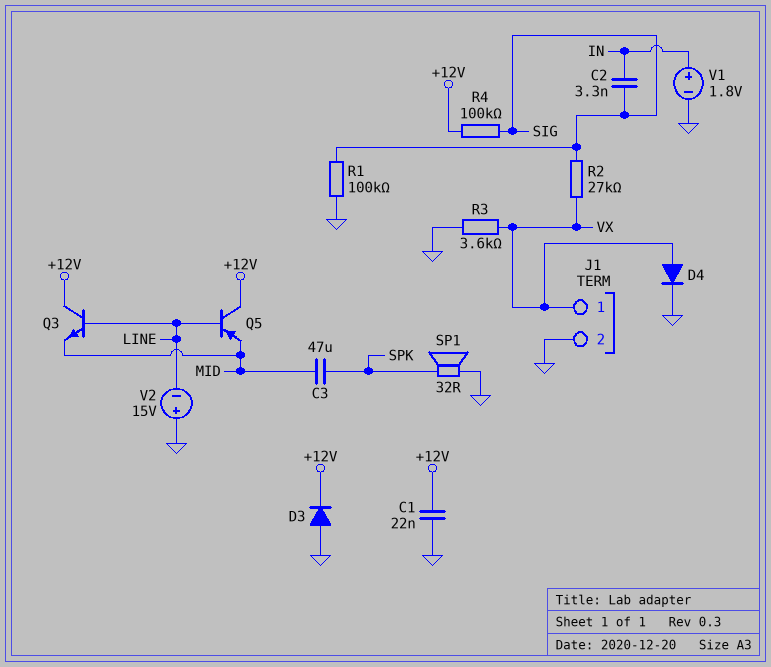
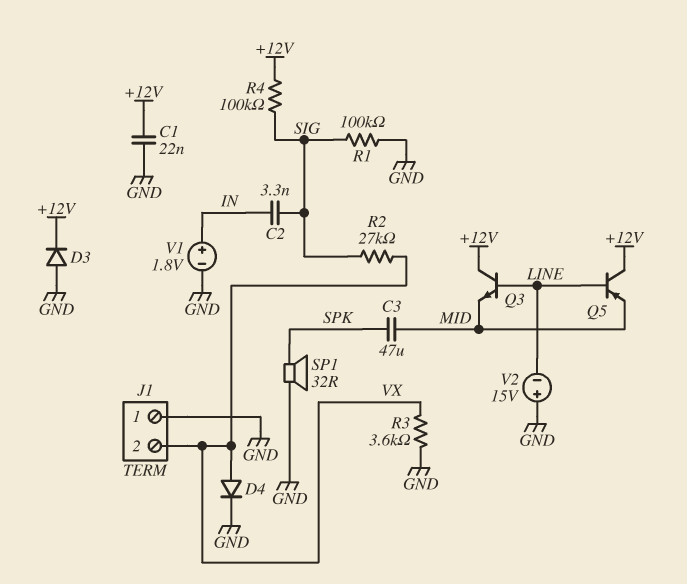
J1 pin 1: VX -> GND
J1 pin 2: GND -> VX

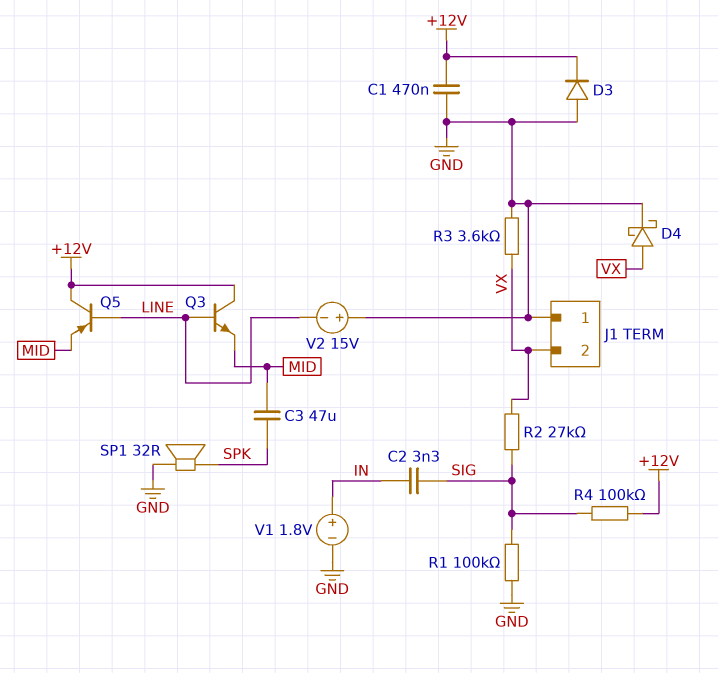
C1: 22nF (+12V, GND) -> 470nF (+12V, GND)
D4: diode (A VX, K GND) -> schottky (A VX, K GND)

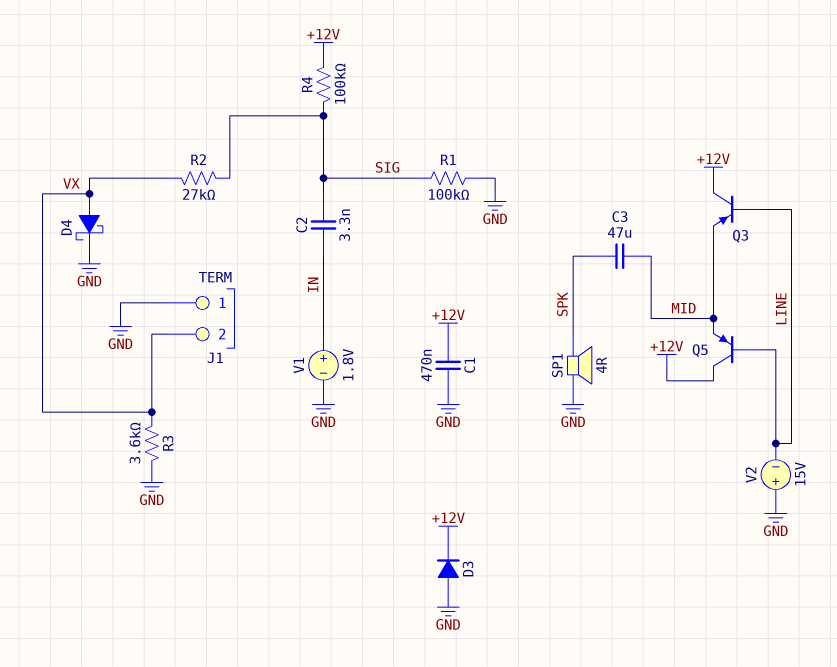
Q3: NPN (B LINE, C +12V, E MID) -> PNP (B LINE, C +12V, E MID)
SP1: speaker 32R (GND, SPK) -> speaker 4R (GND, SPK)

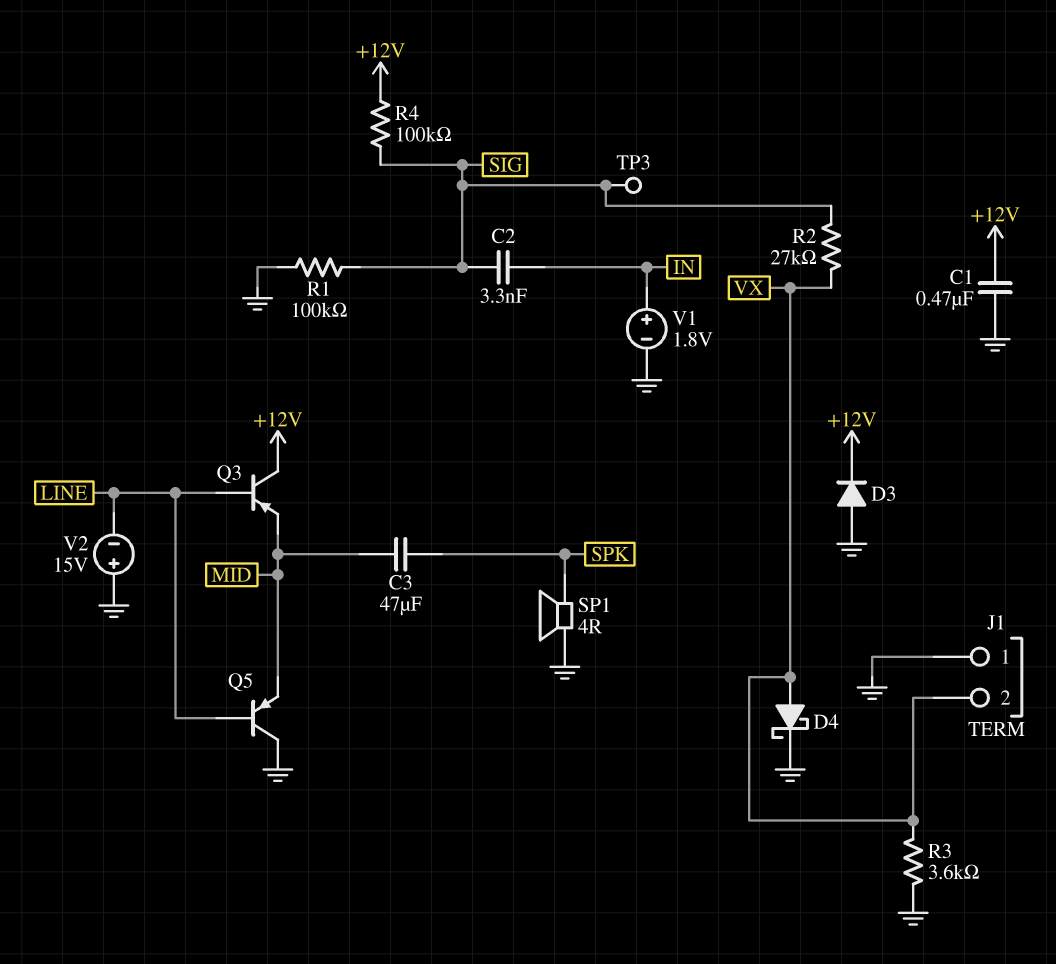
Q5: PNP (B LINE, C +12V, E MID) -> PNP (B LINE, C GND, E MID)
TP3: none -> test point (SIG)

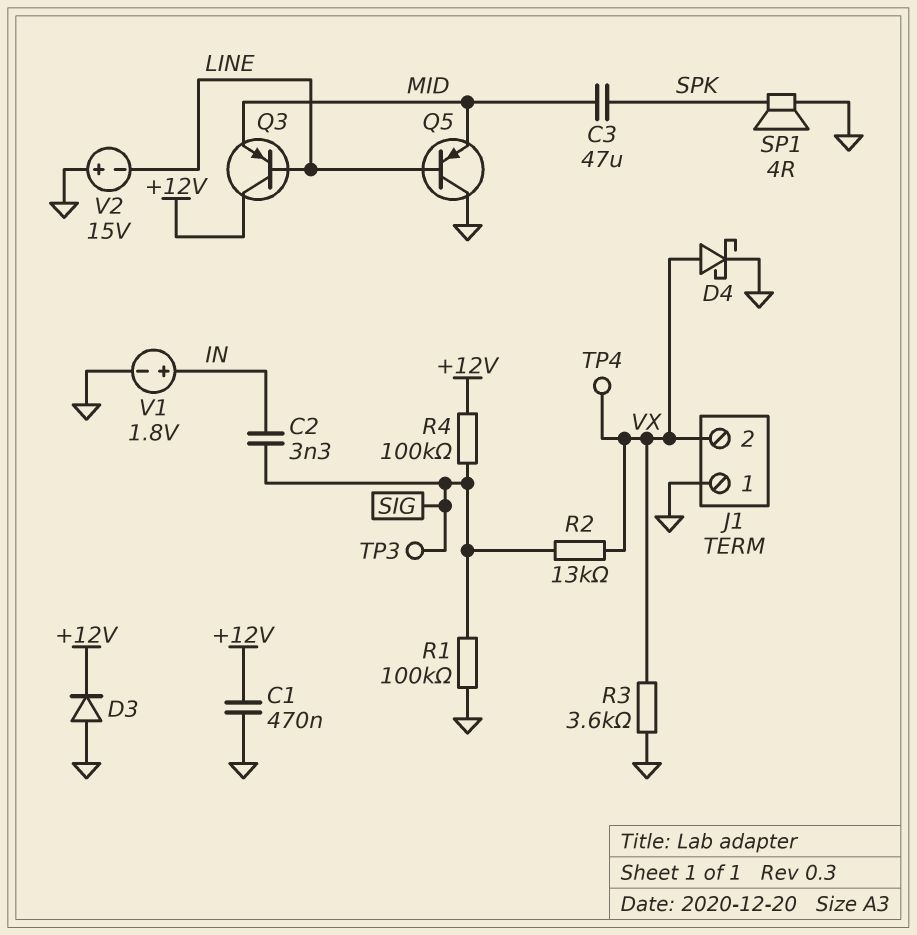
R2: 27k (SIG, VX) -> 13k (SIG, VX)
TP4: none -> test point (VX)

